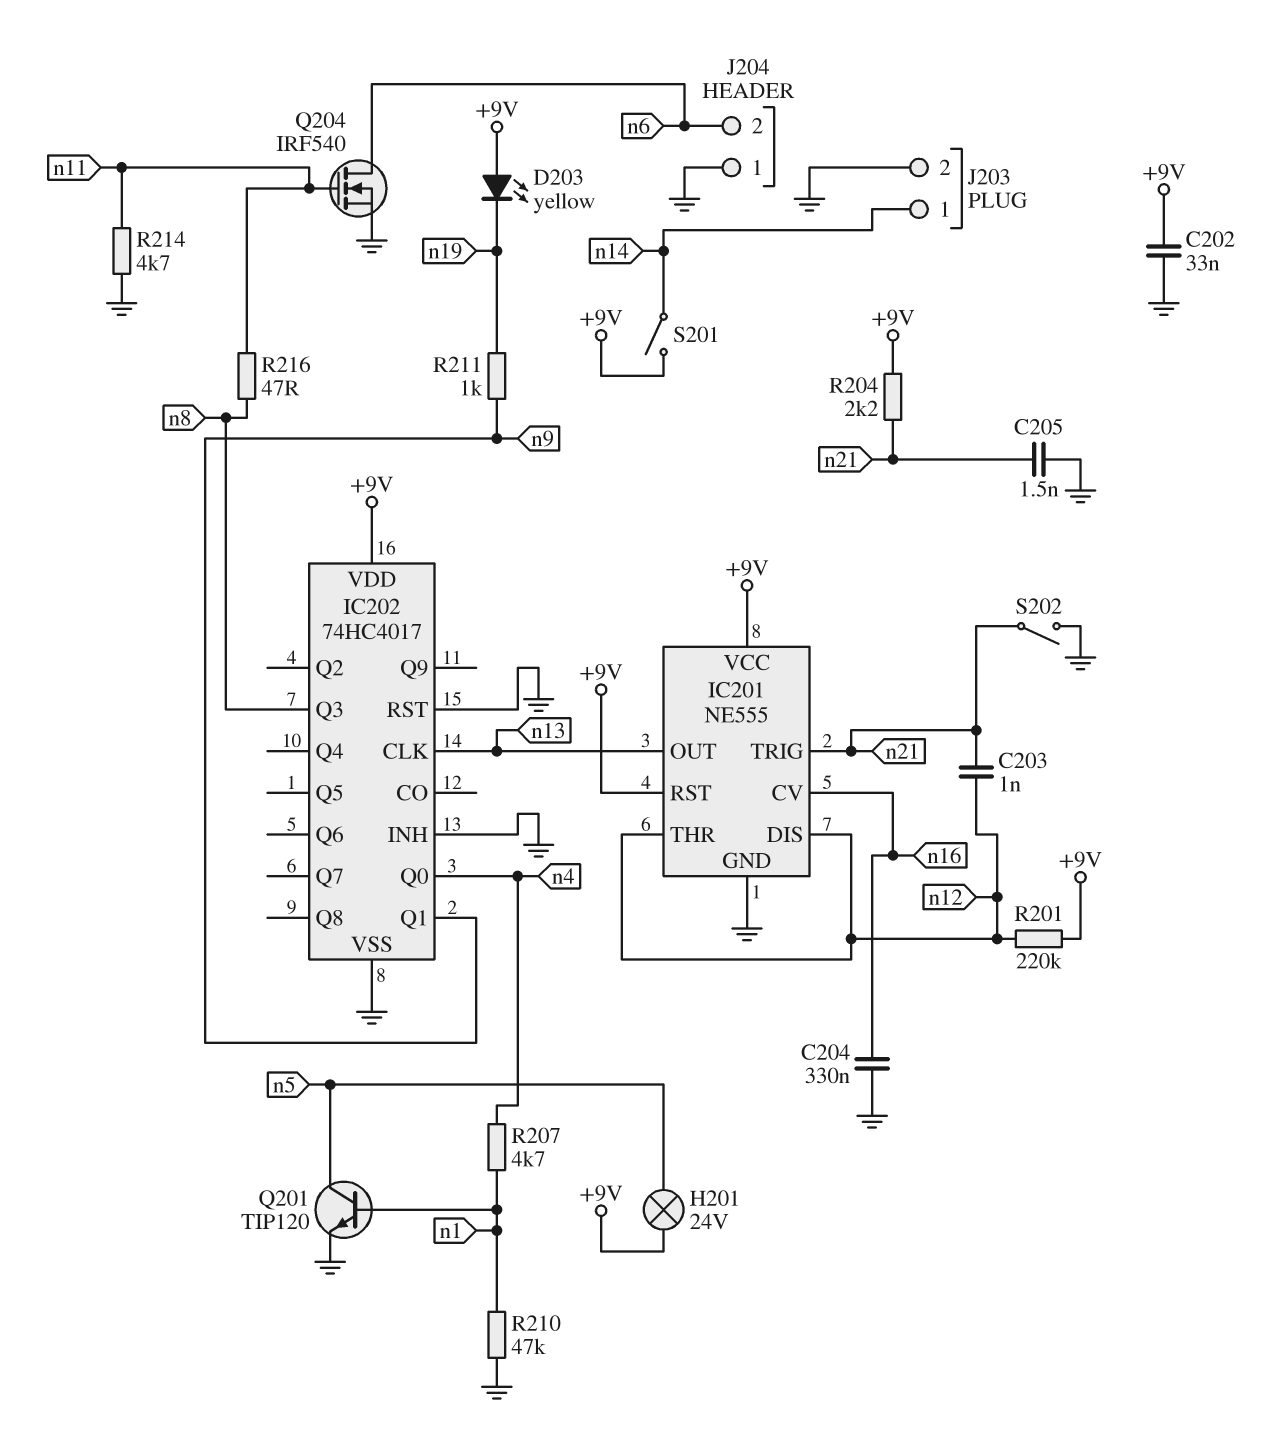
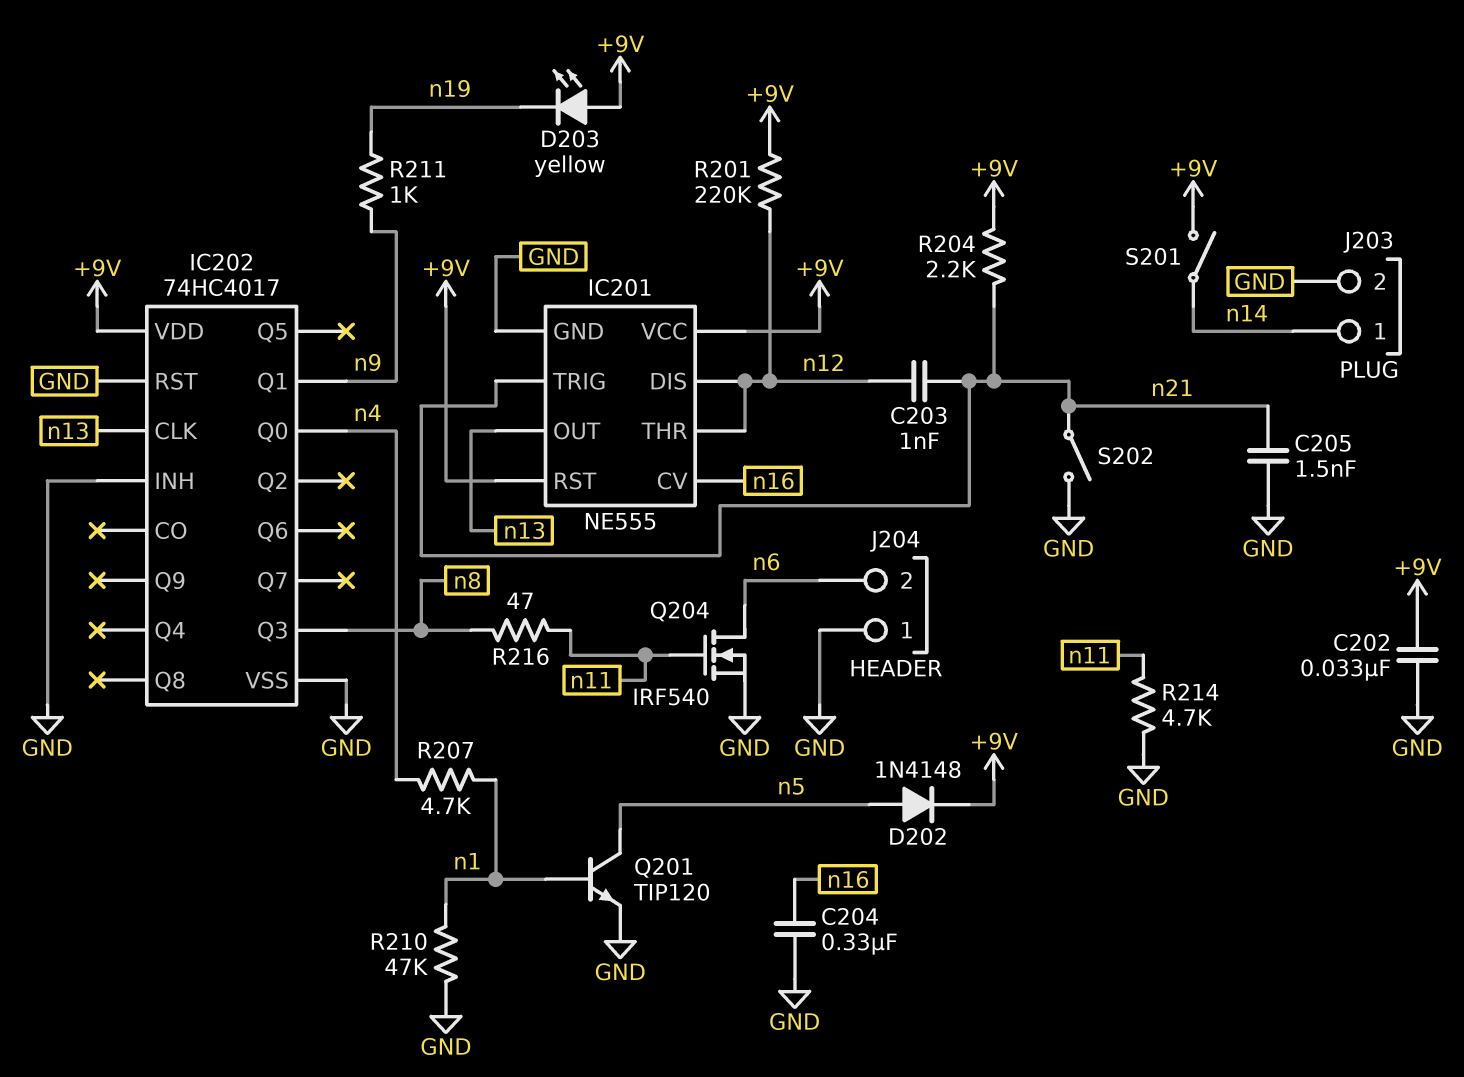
D202: none -> diode 1N4148 (A n5, K +9V)
H201: lamp 24V (+9V, n5) -> none

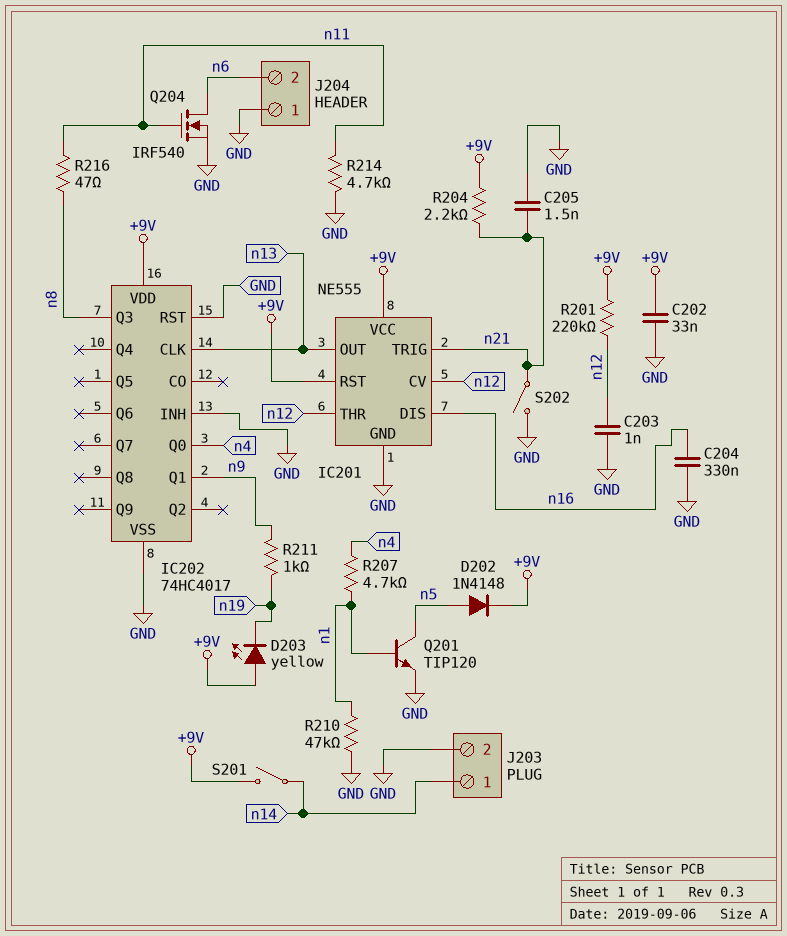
C203: 1nF (n12, n21) -> 1nF (GND, n12)
IC201 pin CV: n16 -> n12
IC201 pin DIS: n12 -> n16

